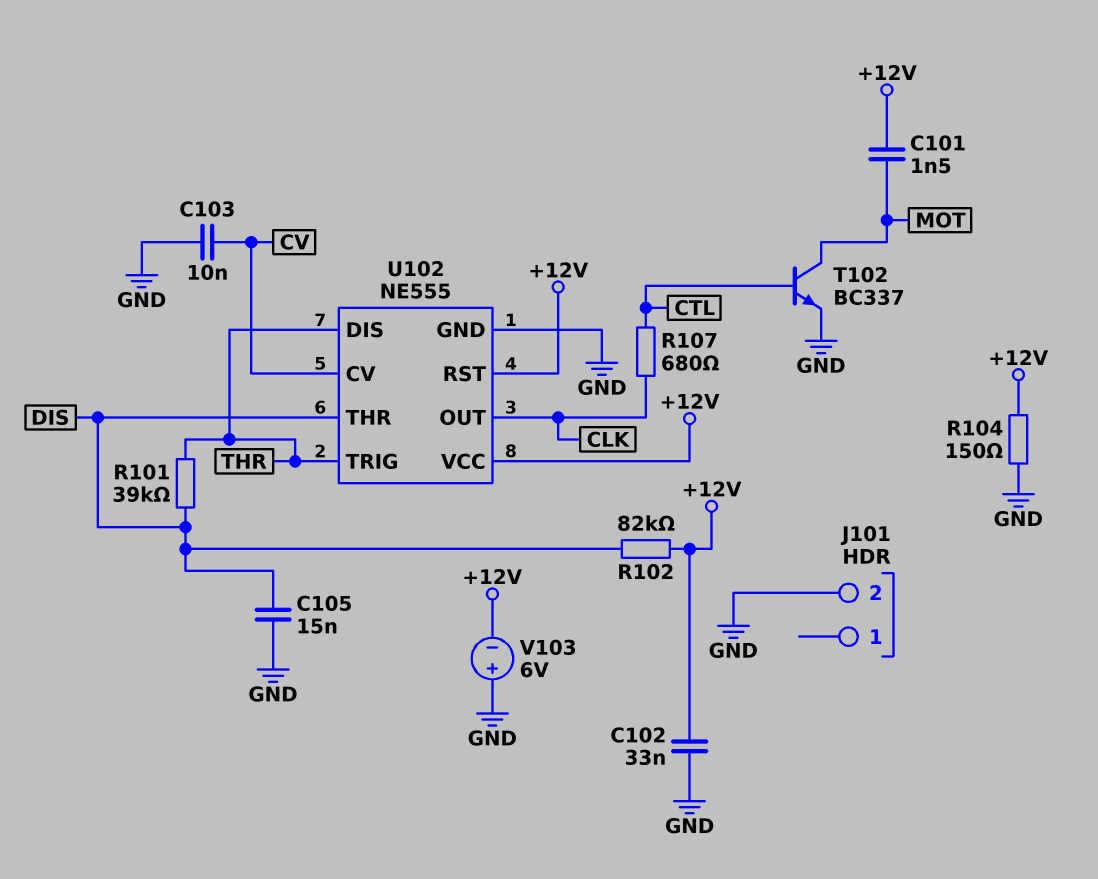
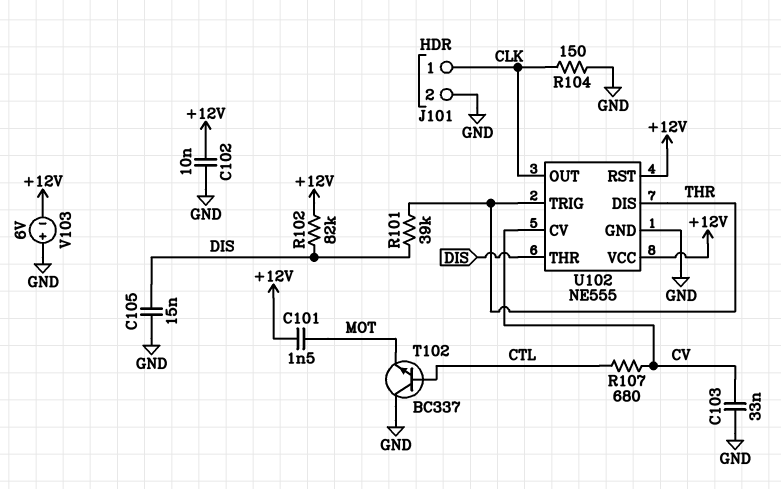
C102: 33nF (+12V, GND) -> 10nF (+12V, GND)
C103: 10nF (CV, GND) -> 33nF (CV, GND)
J101 pin 1: none -> CLK
R104: 150 (+12V, GND) -> 150 (CLK, GND)
R107: 680 (CLK, CTL) -> 680 (CTL, CV)
T102: NPN BC337 (B CTL, C MOT, E GND) -> NPN BC337 (B CTL, C GND, E MOT)

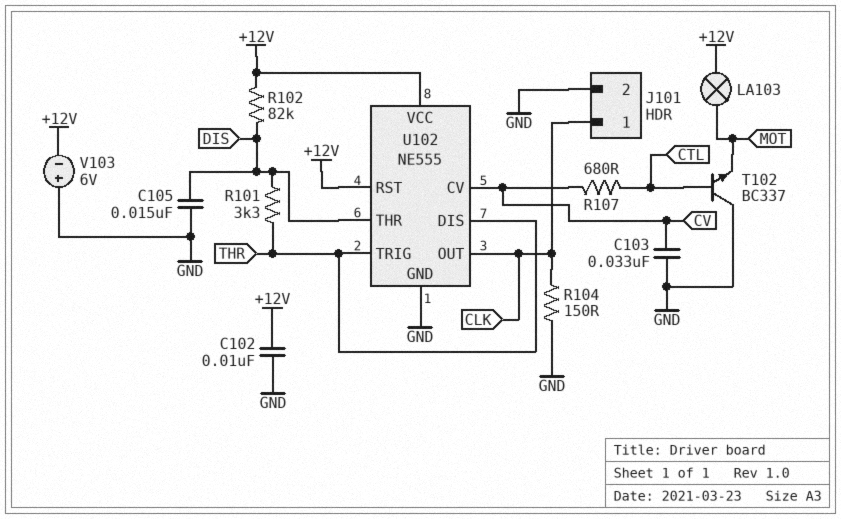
C101: 1.5nF (+12V, MOT) -> none
LA103: none -> lamp (+12V, MOT)
R101: 39k (DIS, THR) -> 3.3k (DIS, THR)

